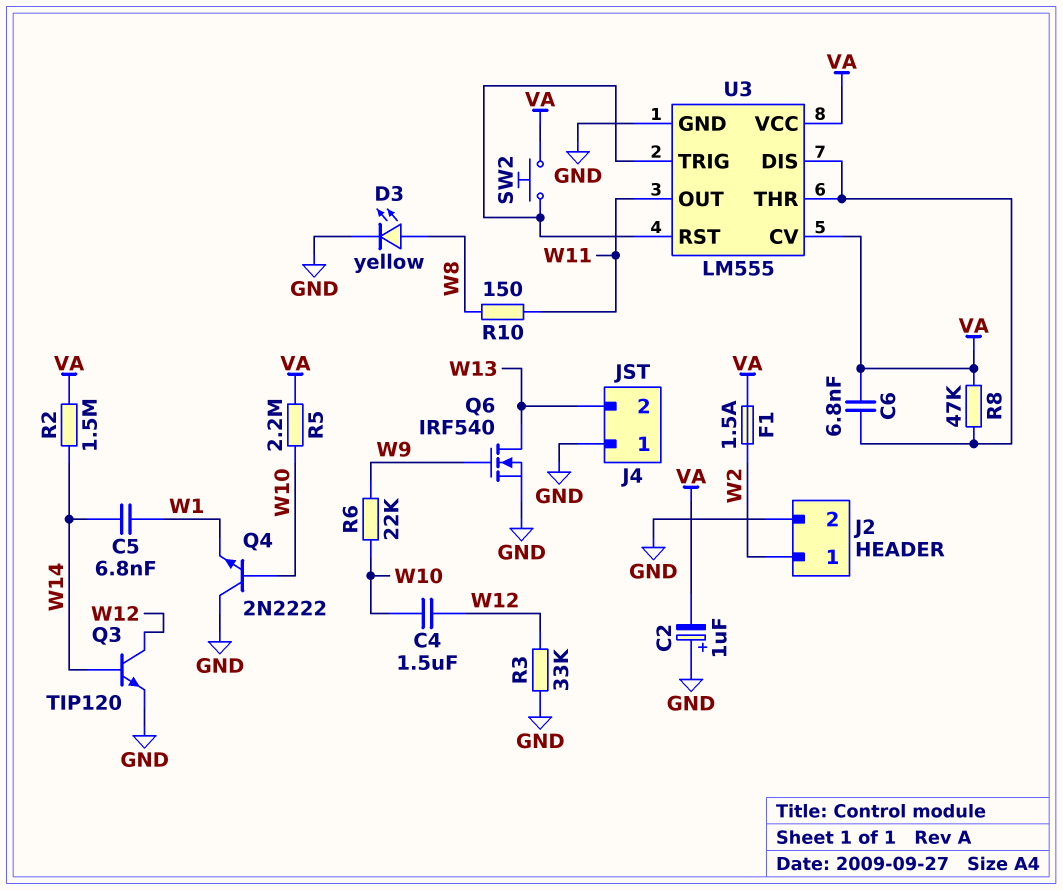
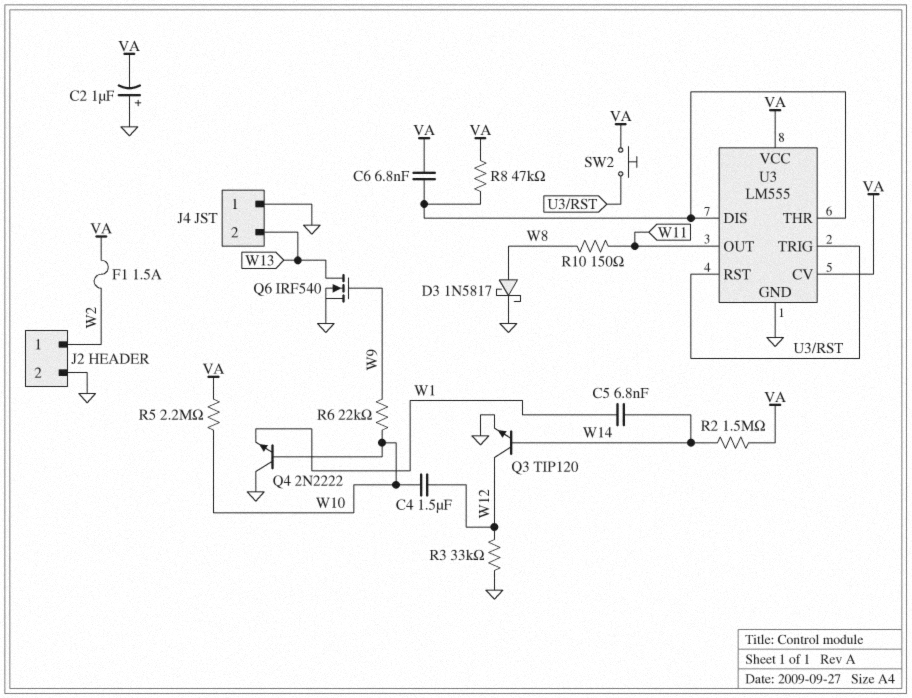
D3: LED yellow (A W8, K GND) -> schottky 1N5817 (A W8, K GND)

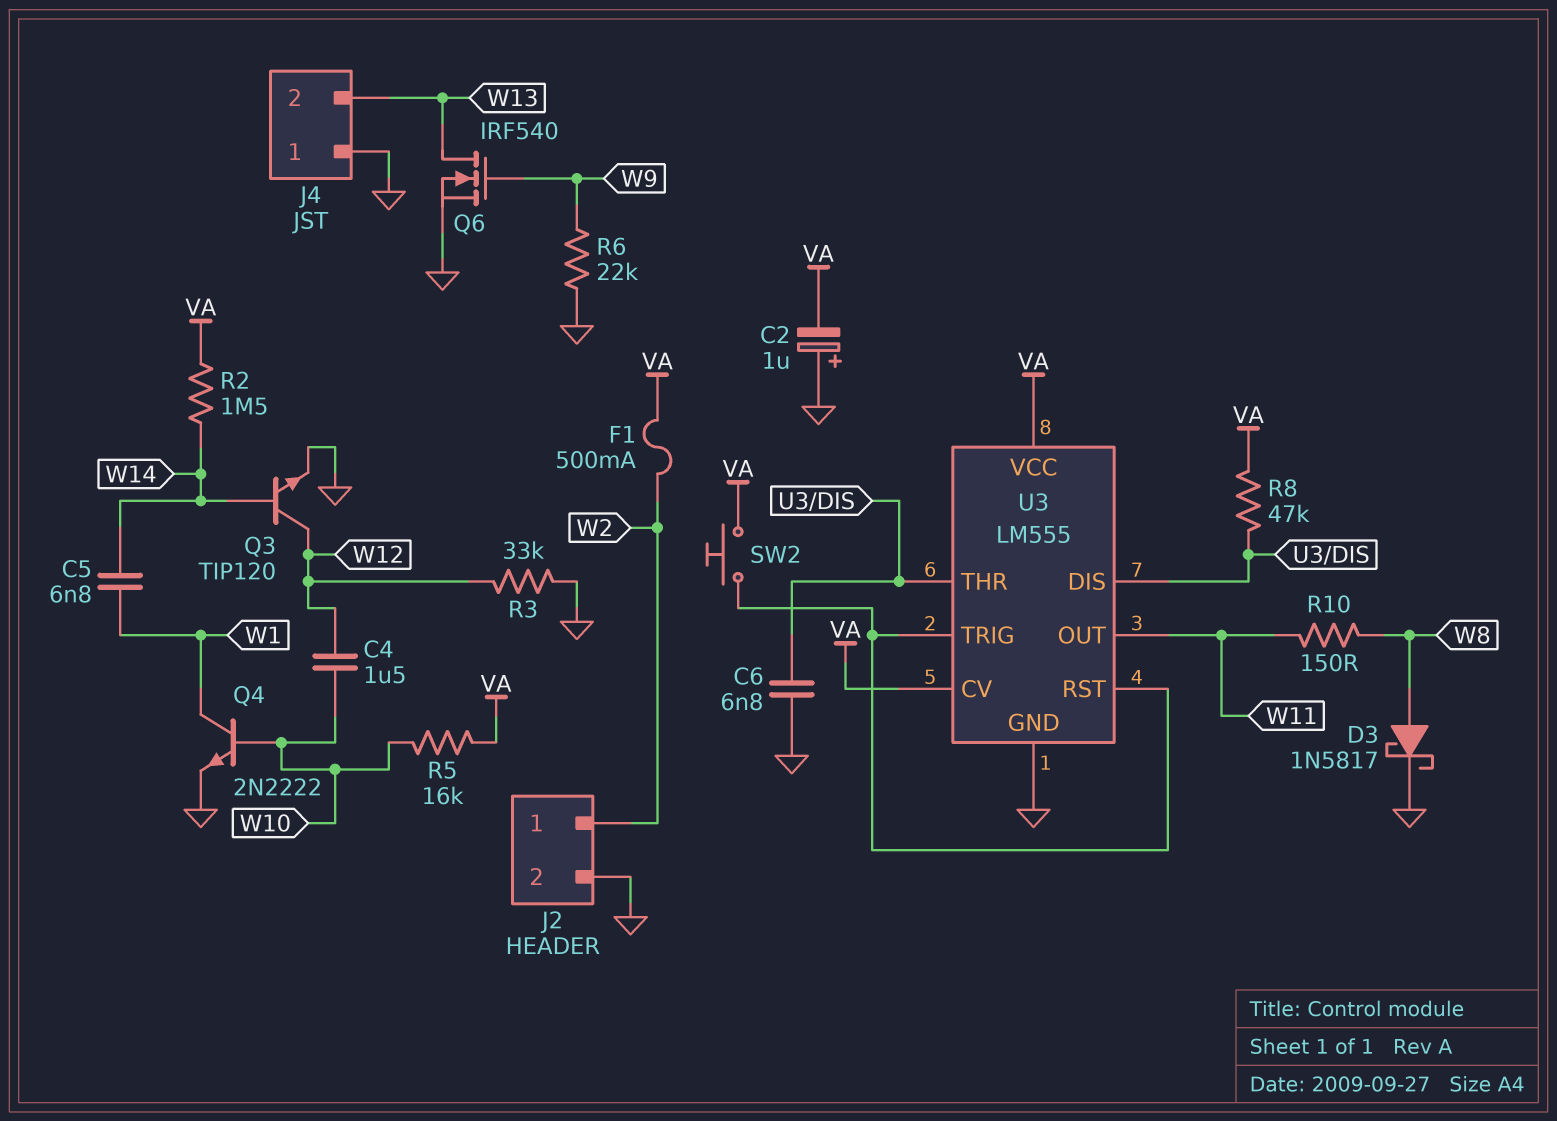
C6: 6.8nF (U3/DIS, VA) -> 6.8nF (GND, U3/DIS)
F1: 1.5A (VA, W2) -> 500mA (VA, W2)
Q4: NPN 2N2222 (B W10, C GND, E W1) -> NPN 2N2222 (B W10, C W1, E GND)
R5: 2.2M (VA, W10) -> 16k (VA, W10)
R6: 22k (W9, W10) -> 22k (GND, W9)

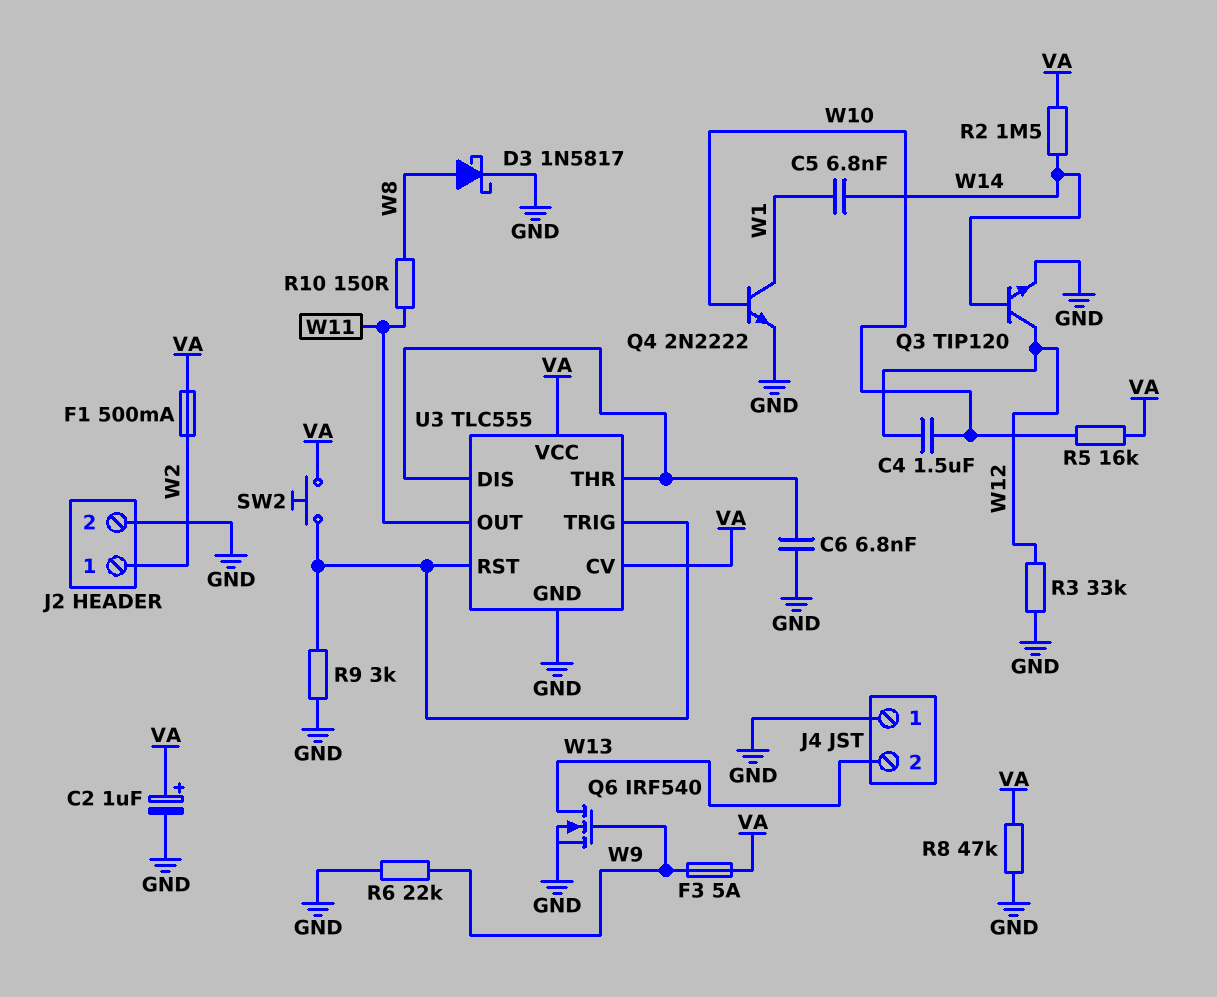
C2: 1uF (plus GND, minus VA) -> 1uF (plus VA, minus GND)
F3: none -> 5A (VA, W9)
R8: 47k (U3/DIS, VA) -> 47k (GND, VA)
R9: none -> 3k (GND, U3/RST)
U3: LM555 -> TLC555

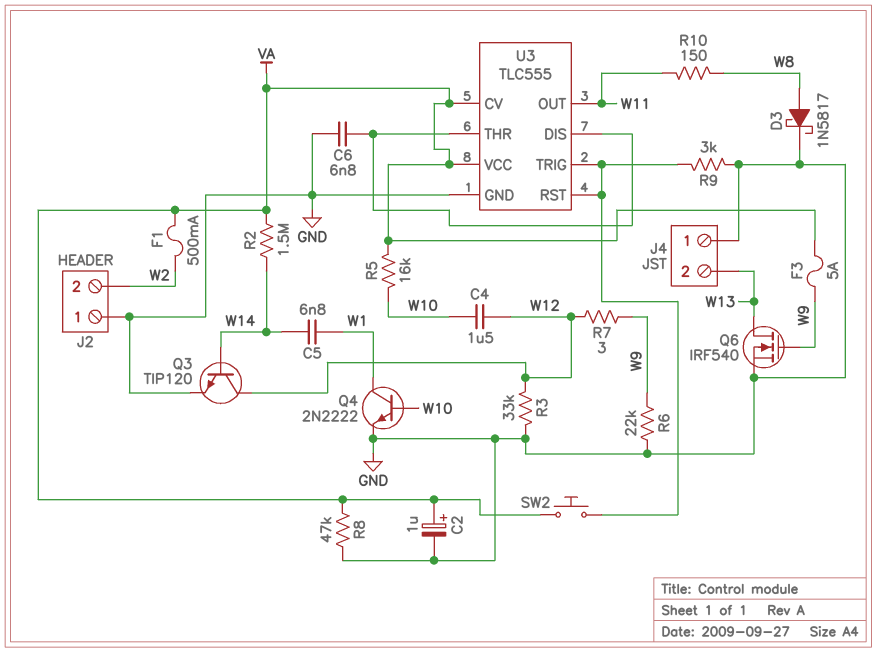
J2 pin 1: W2 -> GND
J2 pin 2: GND -> W2
R7: none -> 3 (W9, W12)

